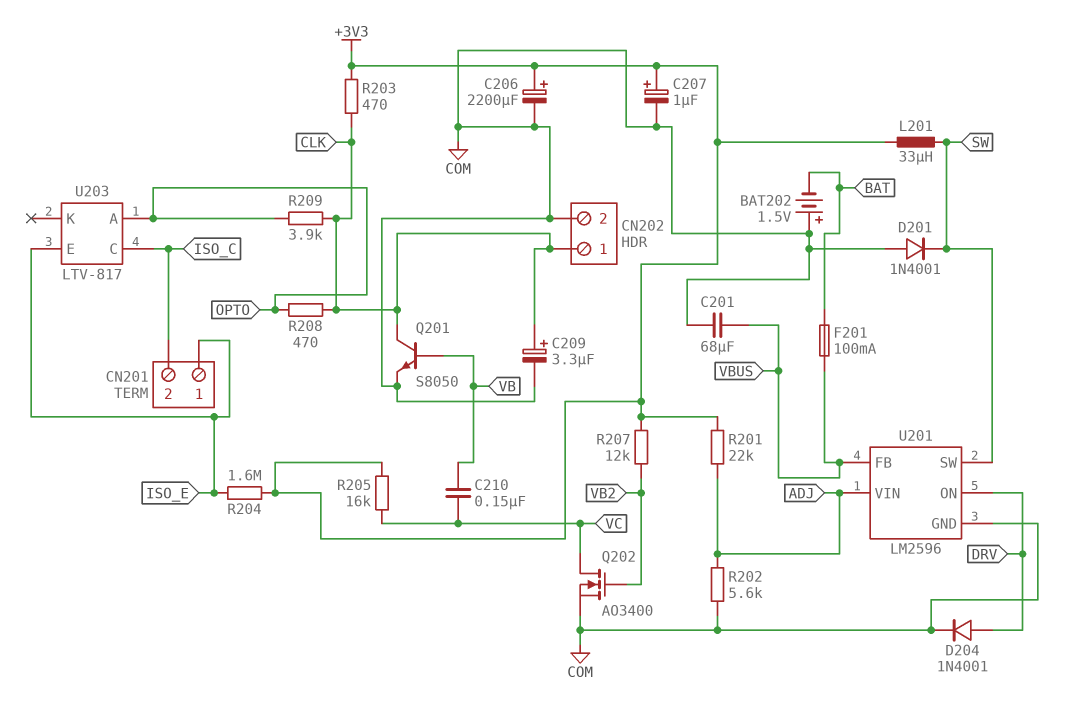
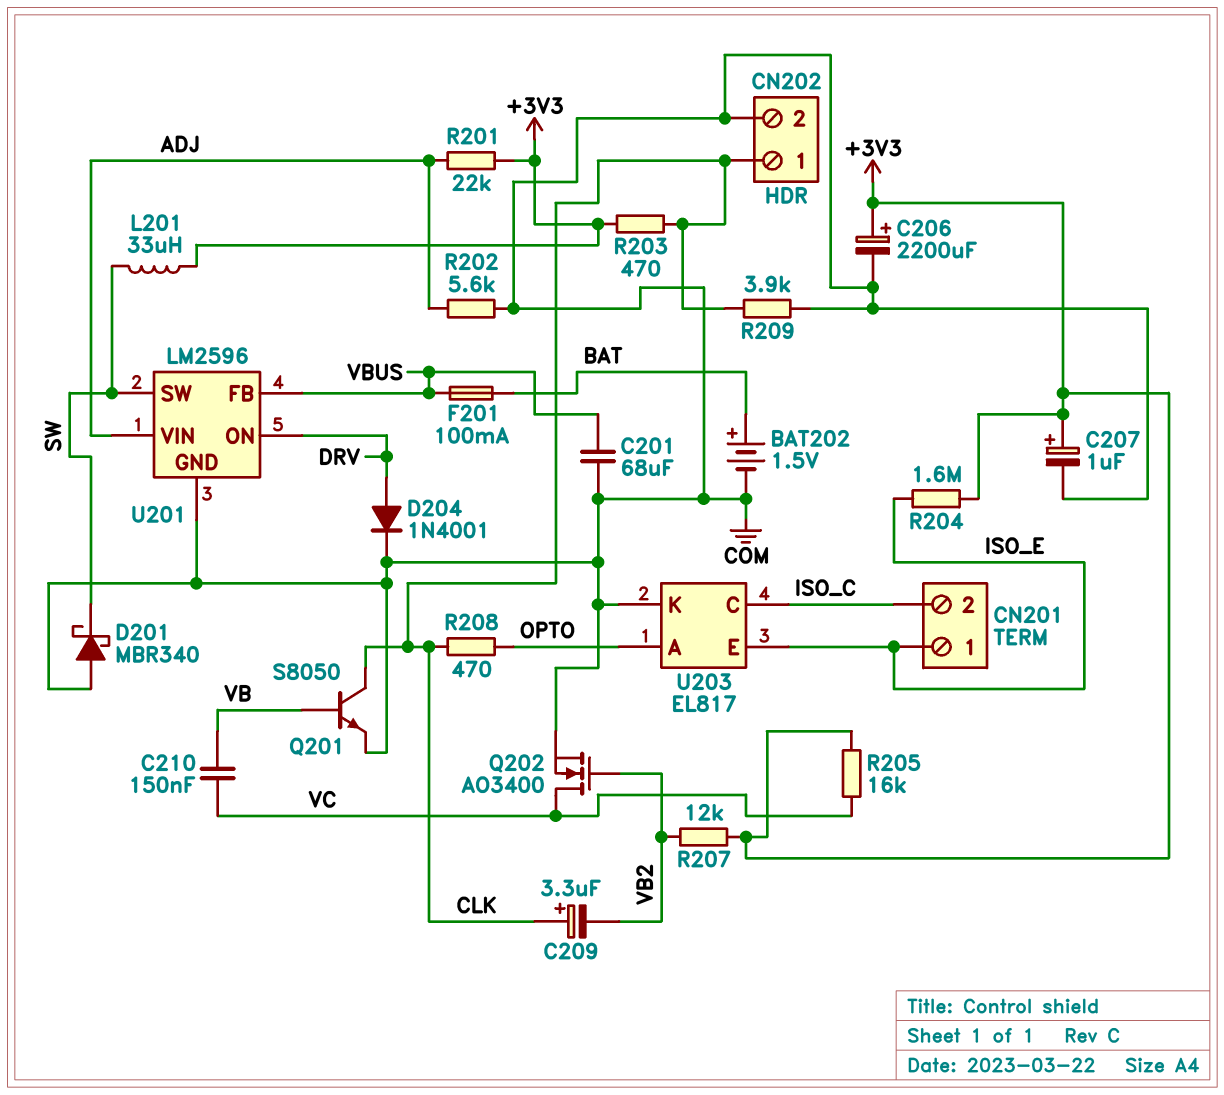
BAT202: 1.5V (plus COM, minus BAT) -> 1.5V (plus BAT, minus COM)
C209: 3.3uF (plus CLK, minus COM) -> 3.3uF (plus CLK, minus VB2)
D201: diode 1N4001 (A COM, K SW) -> schottky MBR340 (A COM, K SW)
R209: 3.9k (CLK, OPTO) -> 3.9k (CLK, COM)
U203: LTV-817 -> EL817
U203 pin K: none -> COM

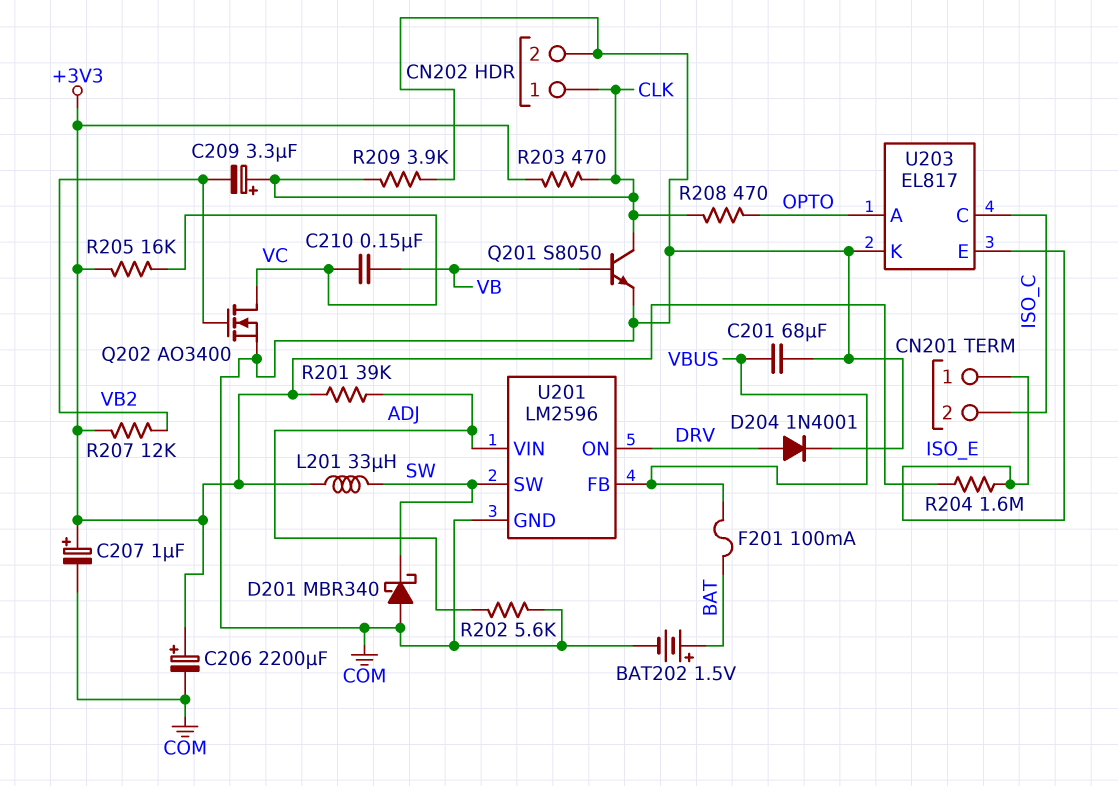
R201: 22k (+3V3, ADJ) -> 39k (+3V3, ADJ)

